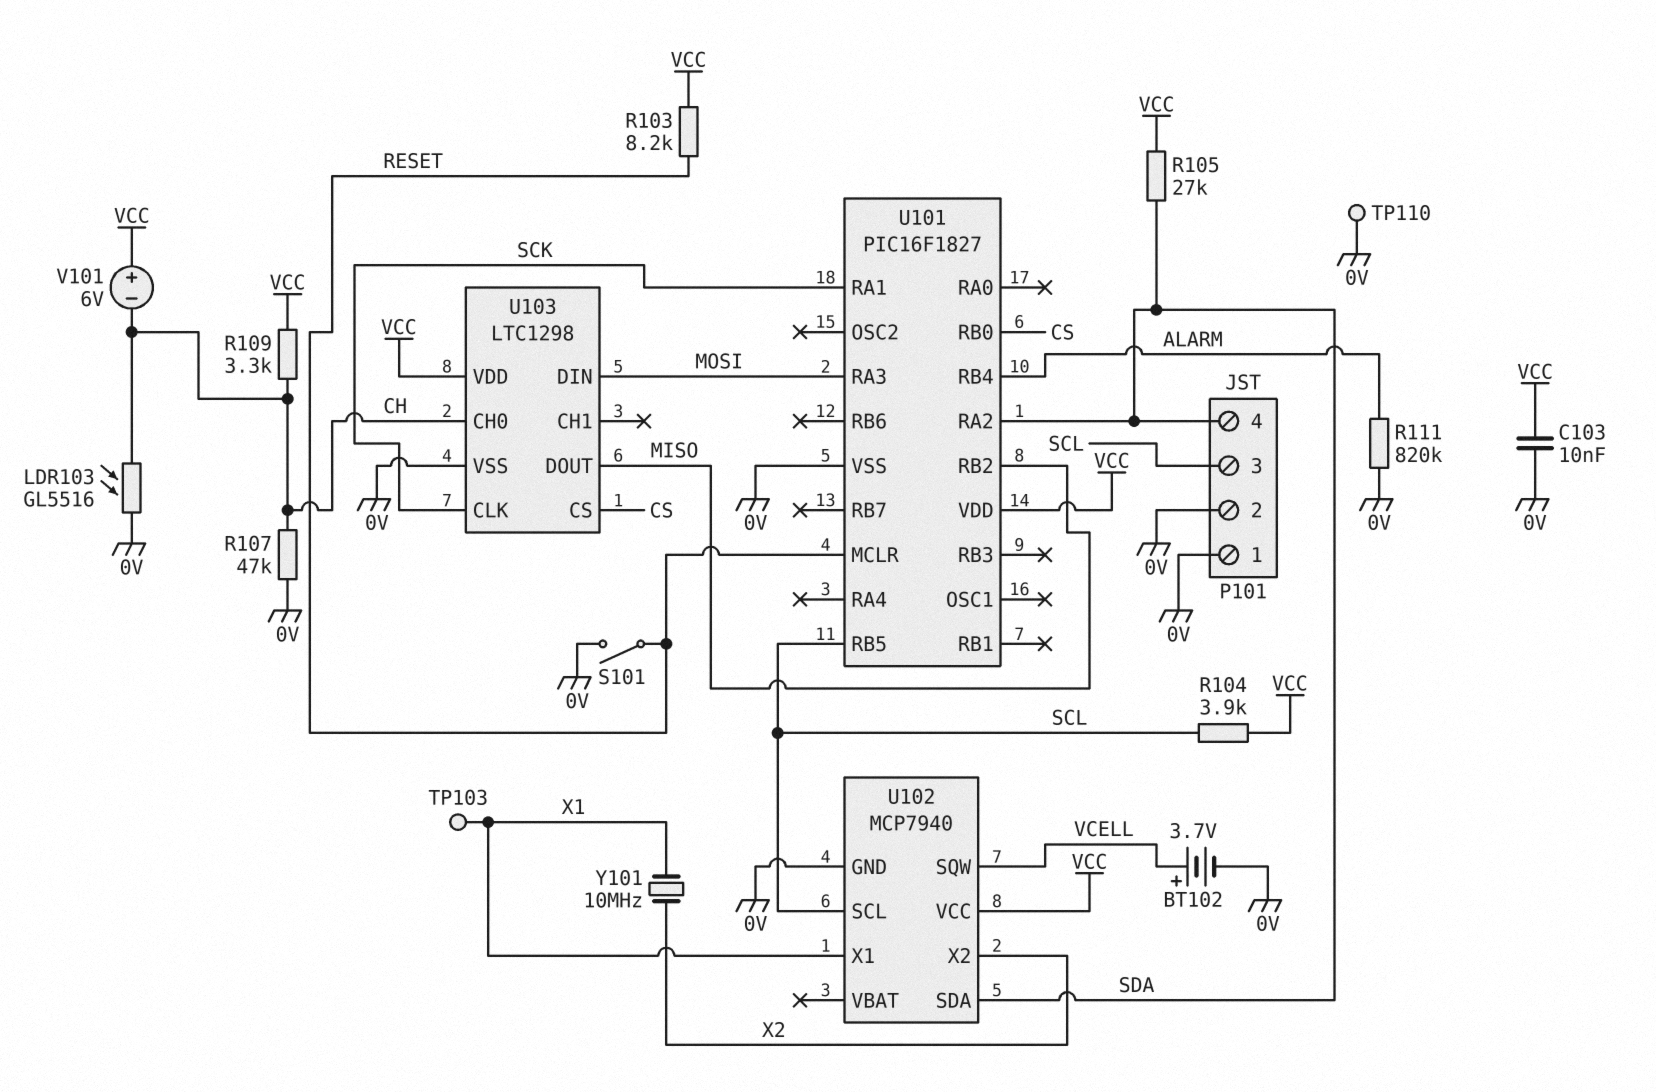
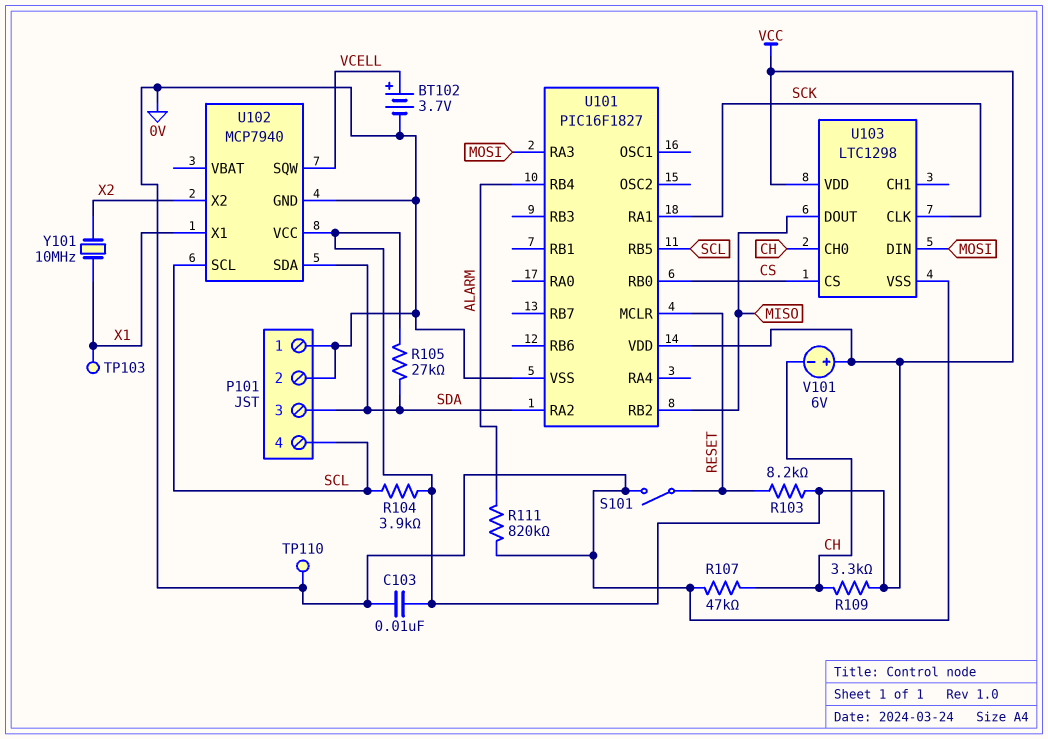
LDR103: GL5516 (0V, CH) -> none
P101 pin 3: SCL -> SDA
P101 pin 4: SDA -> SCL

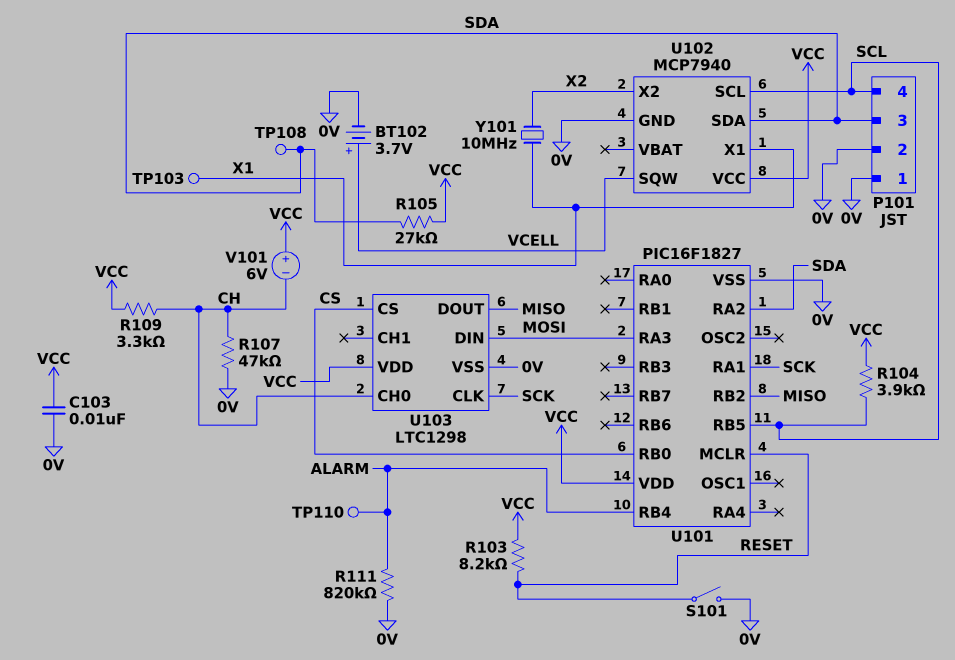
TP108: none -> test point (SDA)
TP110: test point (0V) -> test point (ALARM)

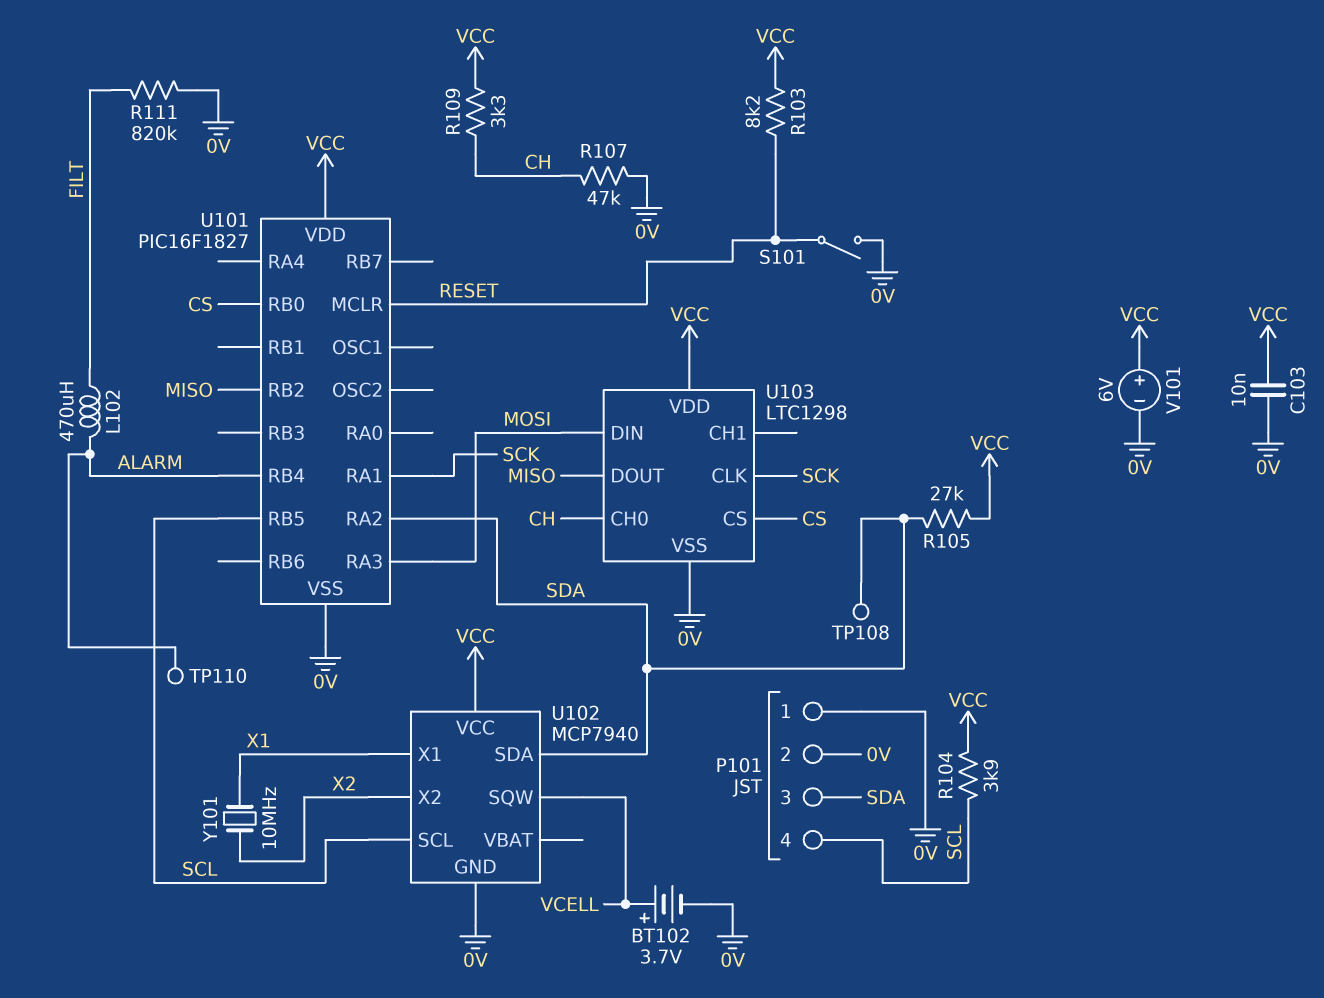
L102: none -> 470uH (ALARM, FILT)
R111: 820k (0V, ALARM) -> 820k (0V, FILT)
TP103: test point (X1) -> none
V101: 6V (plus VCC, minus CH) -> 6V (plus VCC, minus 0V)

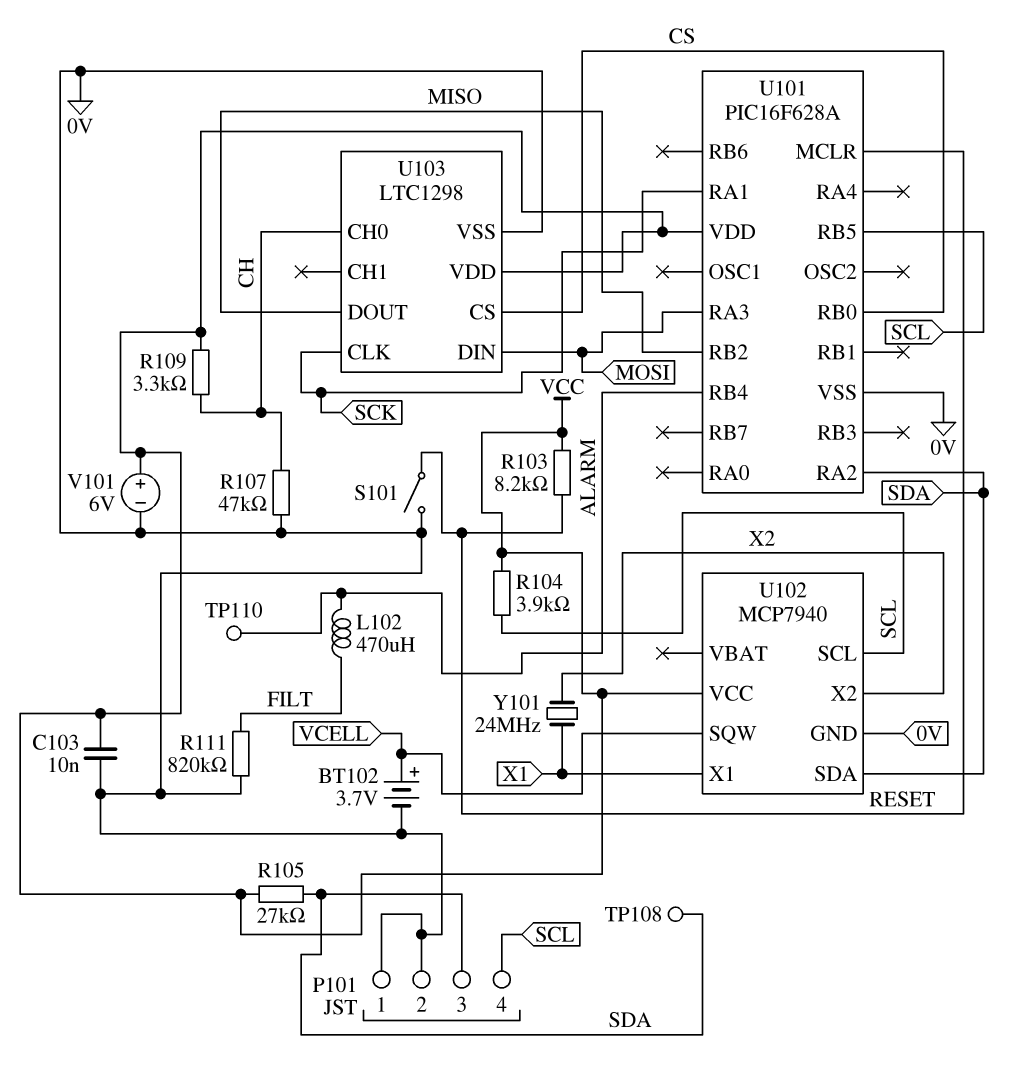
U101: PIC16F1827 -> PIC16F628A
Y101: 10MHz (X1, X2) -> 24MHz (X1, X2)

